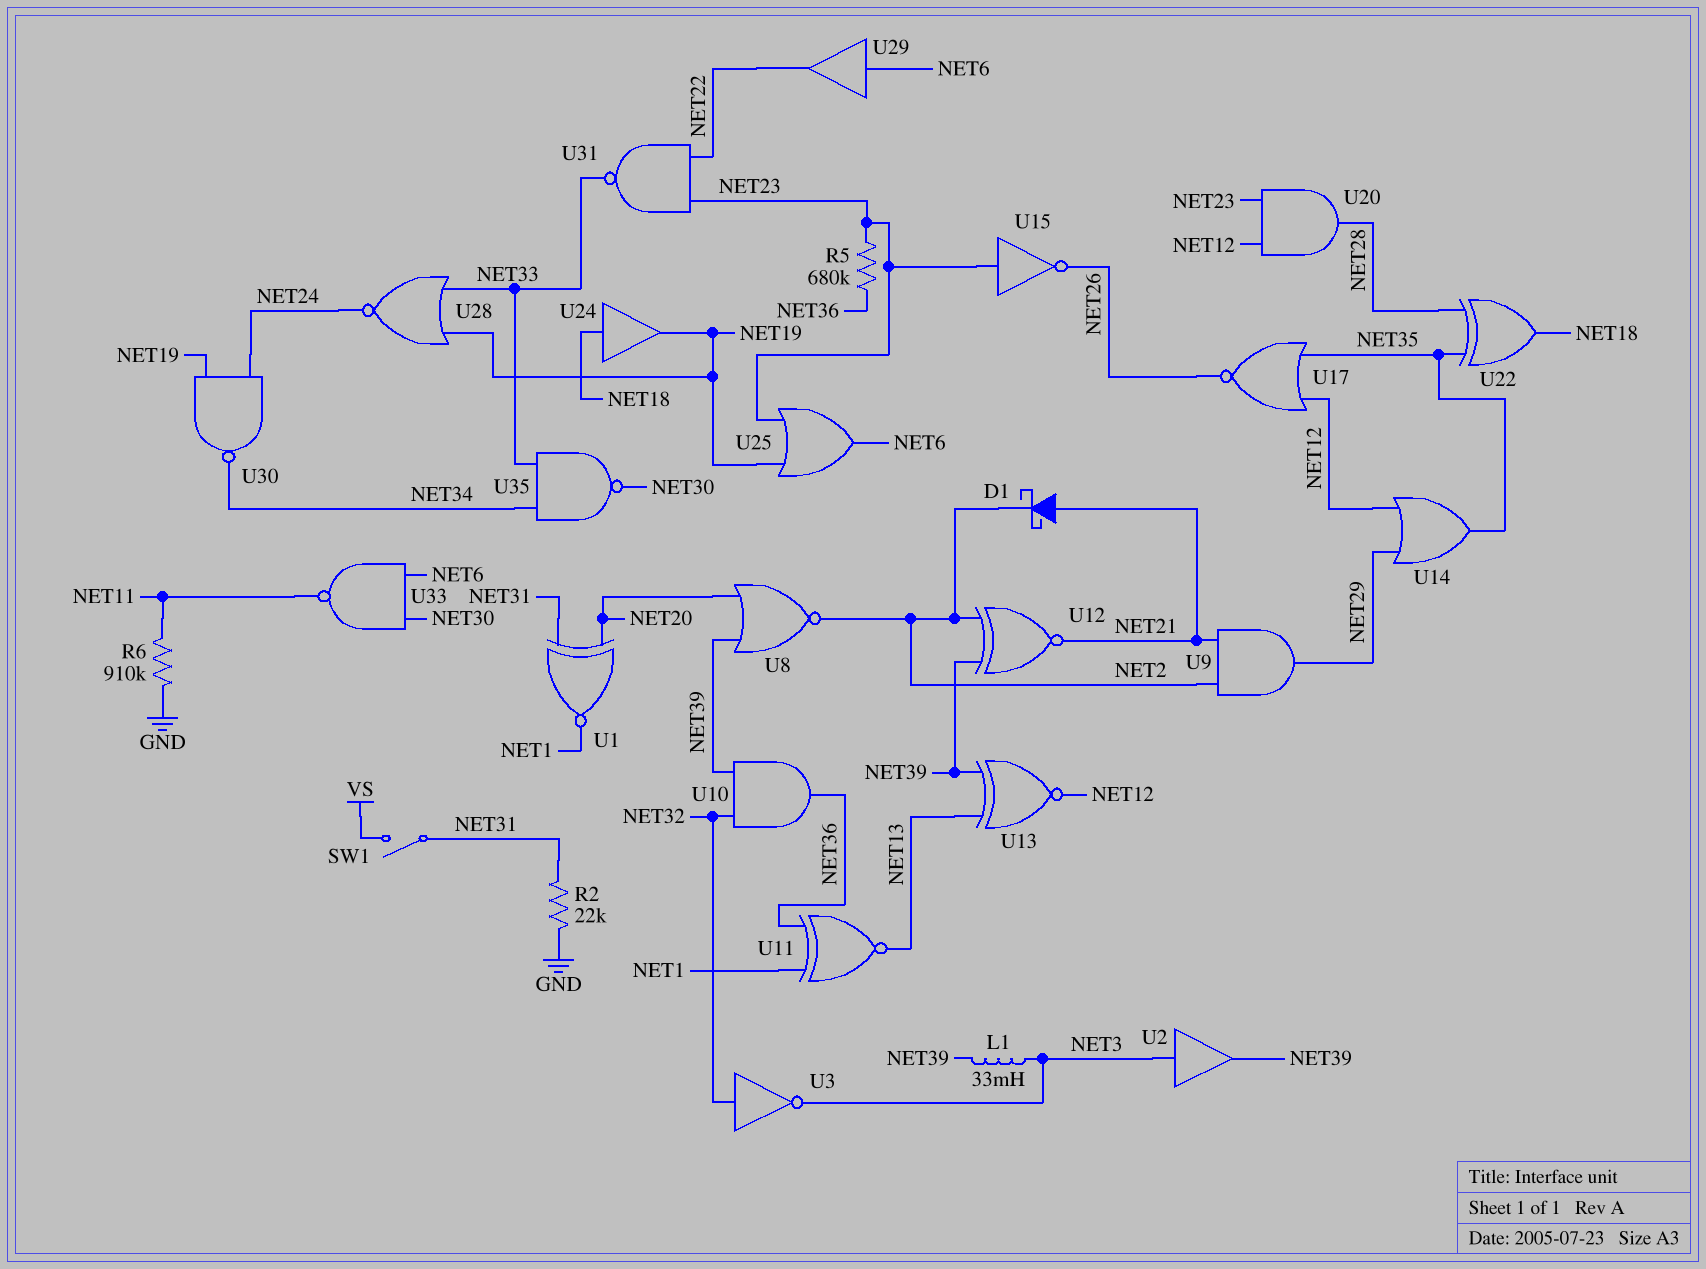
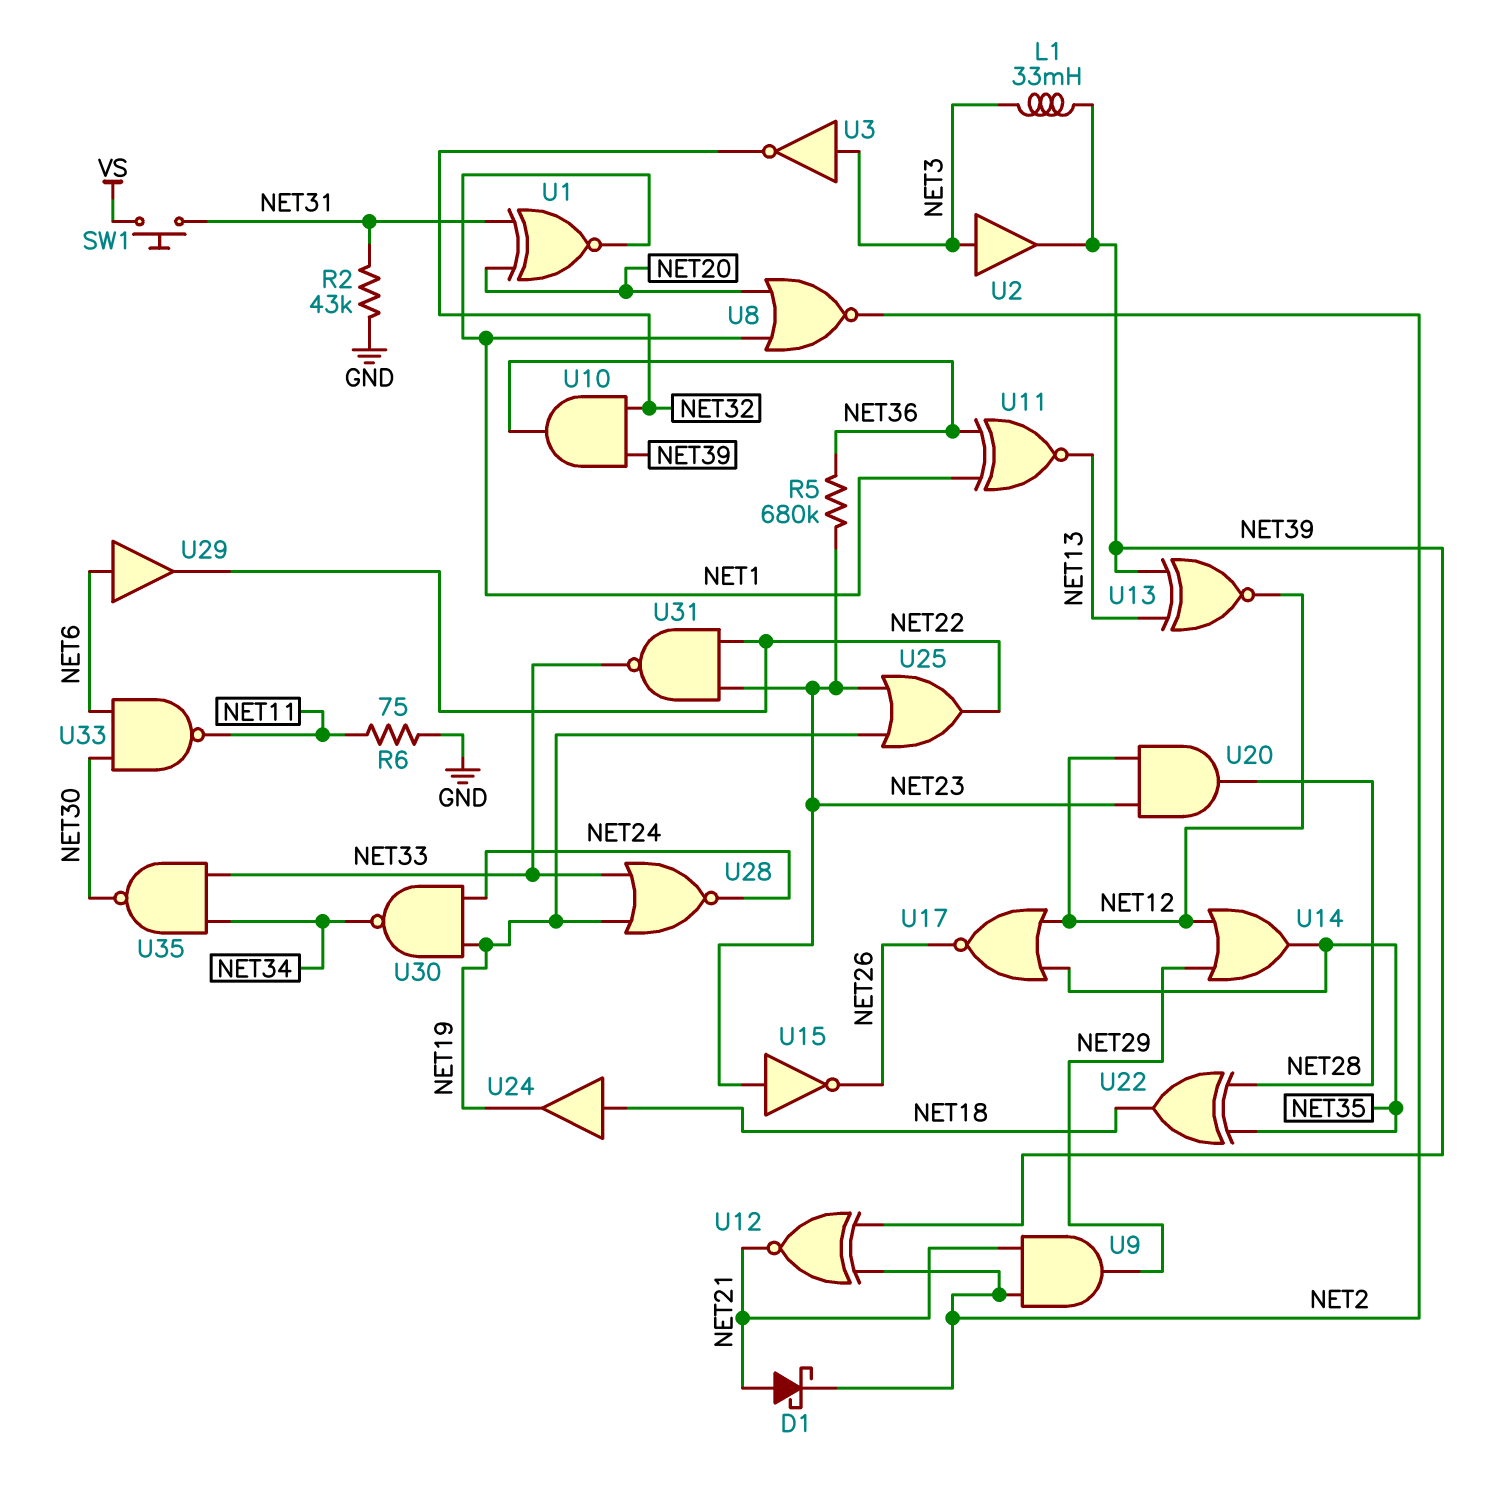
R2: 22k (GND, NET31) -> 43k (GND, NET31)
R6: 910k (GND, NET11) -> 75 (GND, NET11)
SW1: switch (NET31, VS) -> button (NET31, VS)
U3: NOT (in NET32, out NET3) -> NOT (in NET3, out NET32)
U8: NOR (in NET20, in NET39, out NET2) -> NOR (in NET1, in NET20, out NET2)
U25: OR (in NET19, in NET23, out NET6) -> OR (in NET19, in NET23, out NET22)

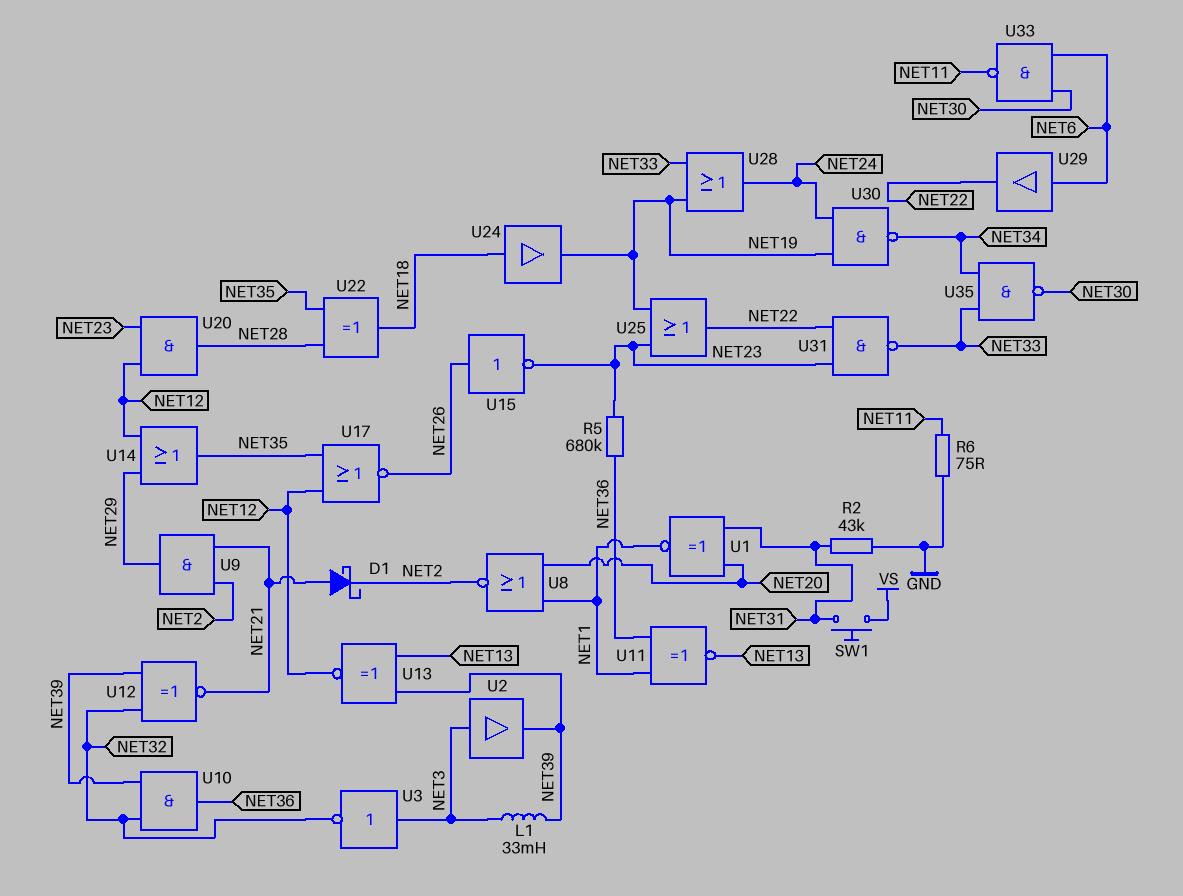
U12: XNOR (in NET2, in NET39, out NET21) -> XNOR (in NET32, in NET39, out NET21)
U15: NOT (in NET23, out NET26) -> NOT (in NET26, out NET23)
U28: NOR (in NET19, in NET33, out NET24) -> OR (in NET19, in NET33, out NET24)

